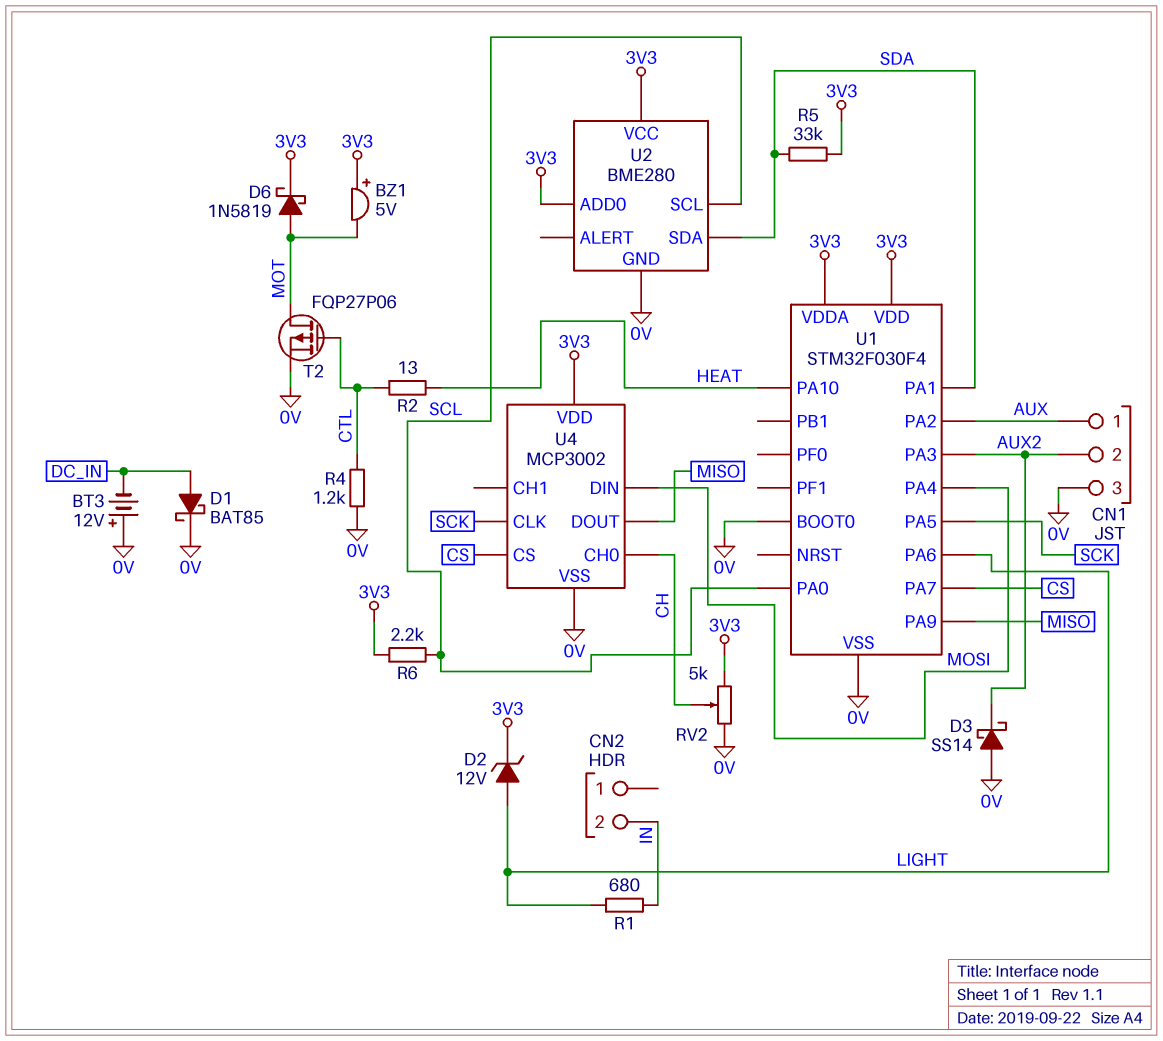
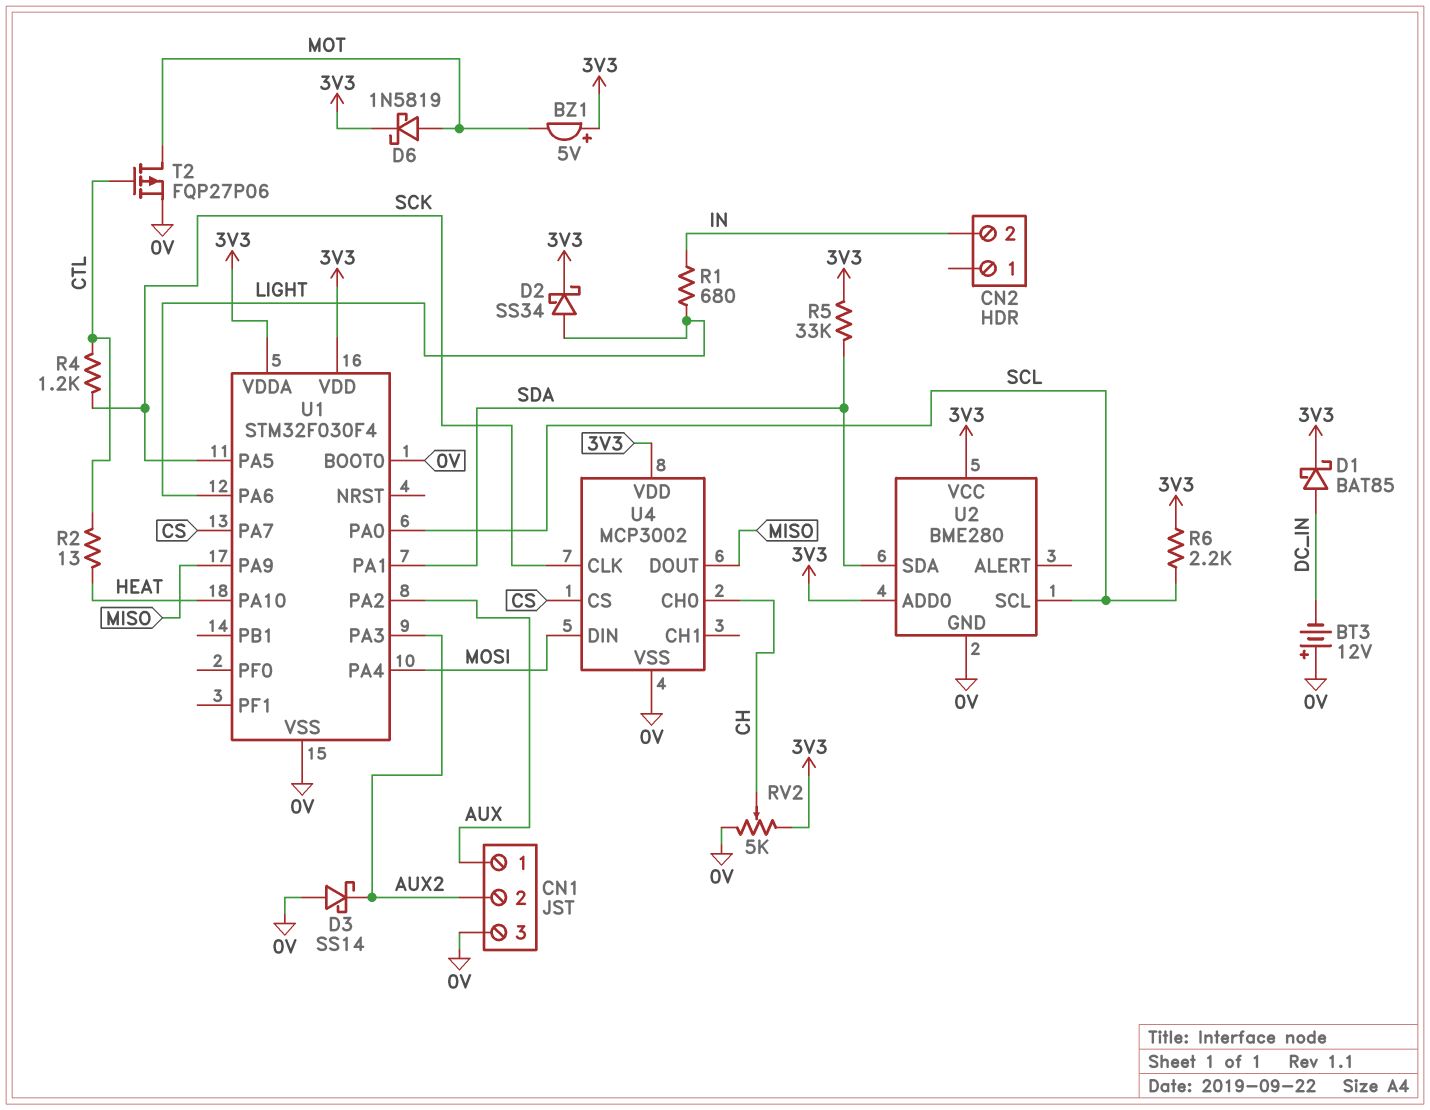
D1: schottky BAT85 (A DC_IN, K 0V) -> schottky BAT85 (A DC_IN, K 3V3)
D2: zener 12V (A LIGHT, K 3V3) -> schottky SS34 (A LIGHT, K 3V3)
R4: 1.2k (0V, CTL) -> 1.2k (CTL, SCK)

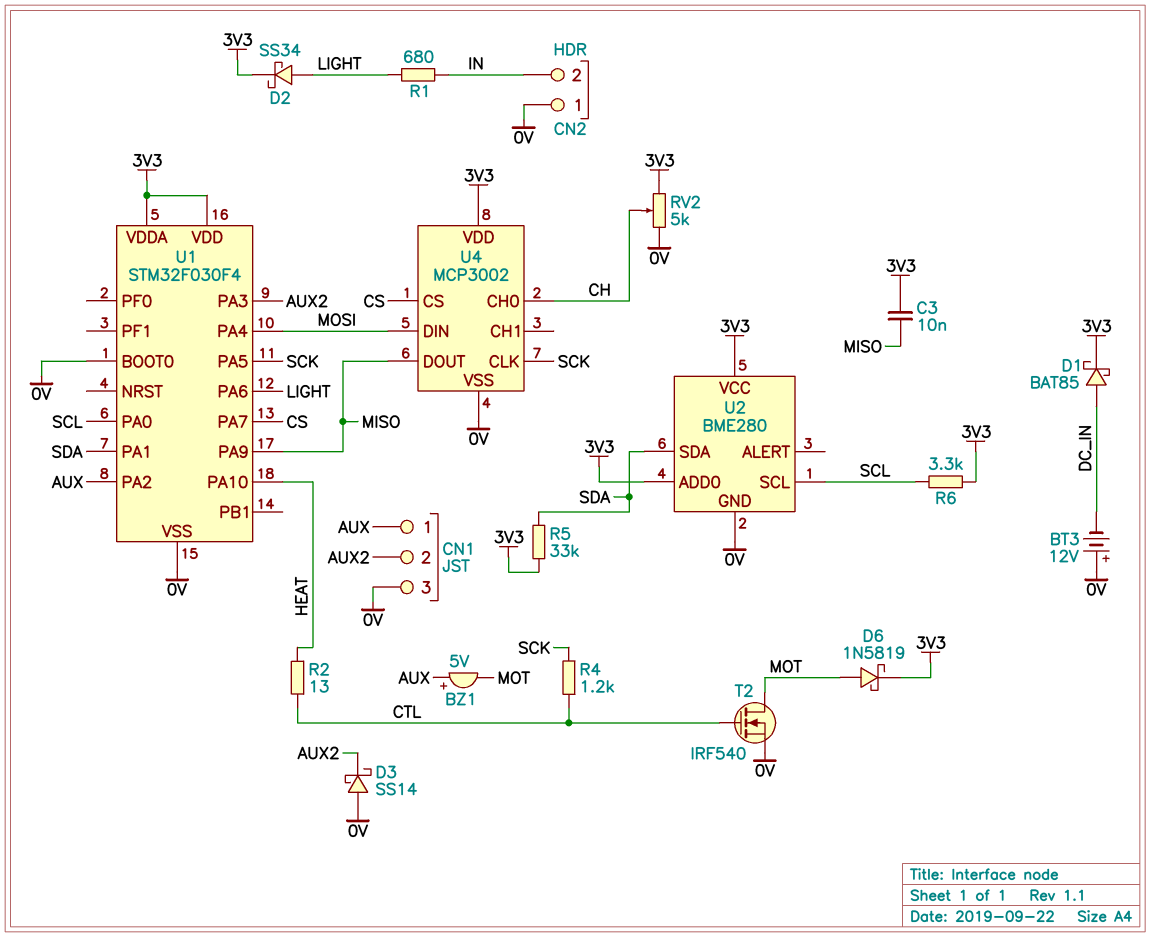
BZ1: buzzer 5V (plus 3V3, minus MOT) -> buzzer 5V (plus AUX, minus MOT)
C3: none -> 10nF (3V3, MISO)
CN2 pin 1: none -> 0V
R6: 2.2k (3V3, SCL) -> 3.3k (3V3, SCL)
T2: PMOS FQP27P06 (G CTL, D MOT, S 0V) -> NMOS IRF540 (G CTL, D MOT, S 0V)

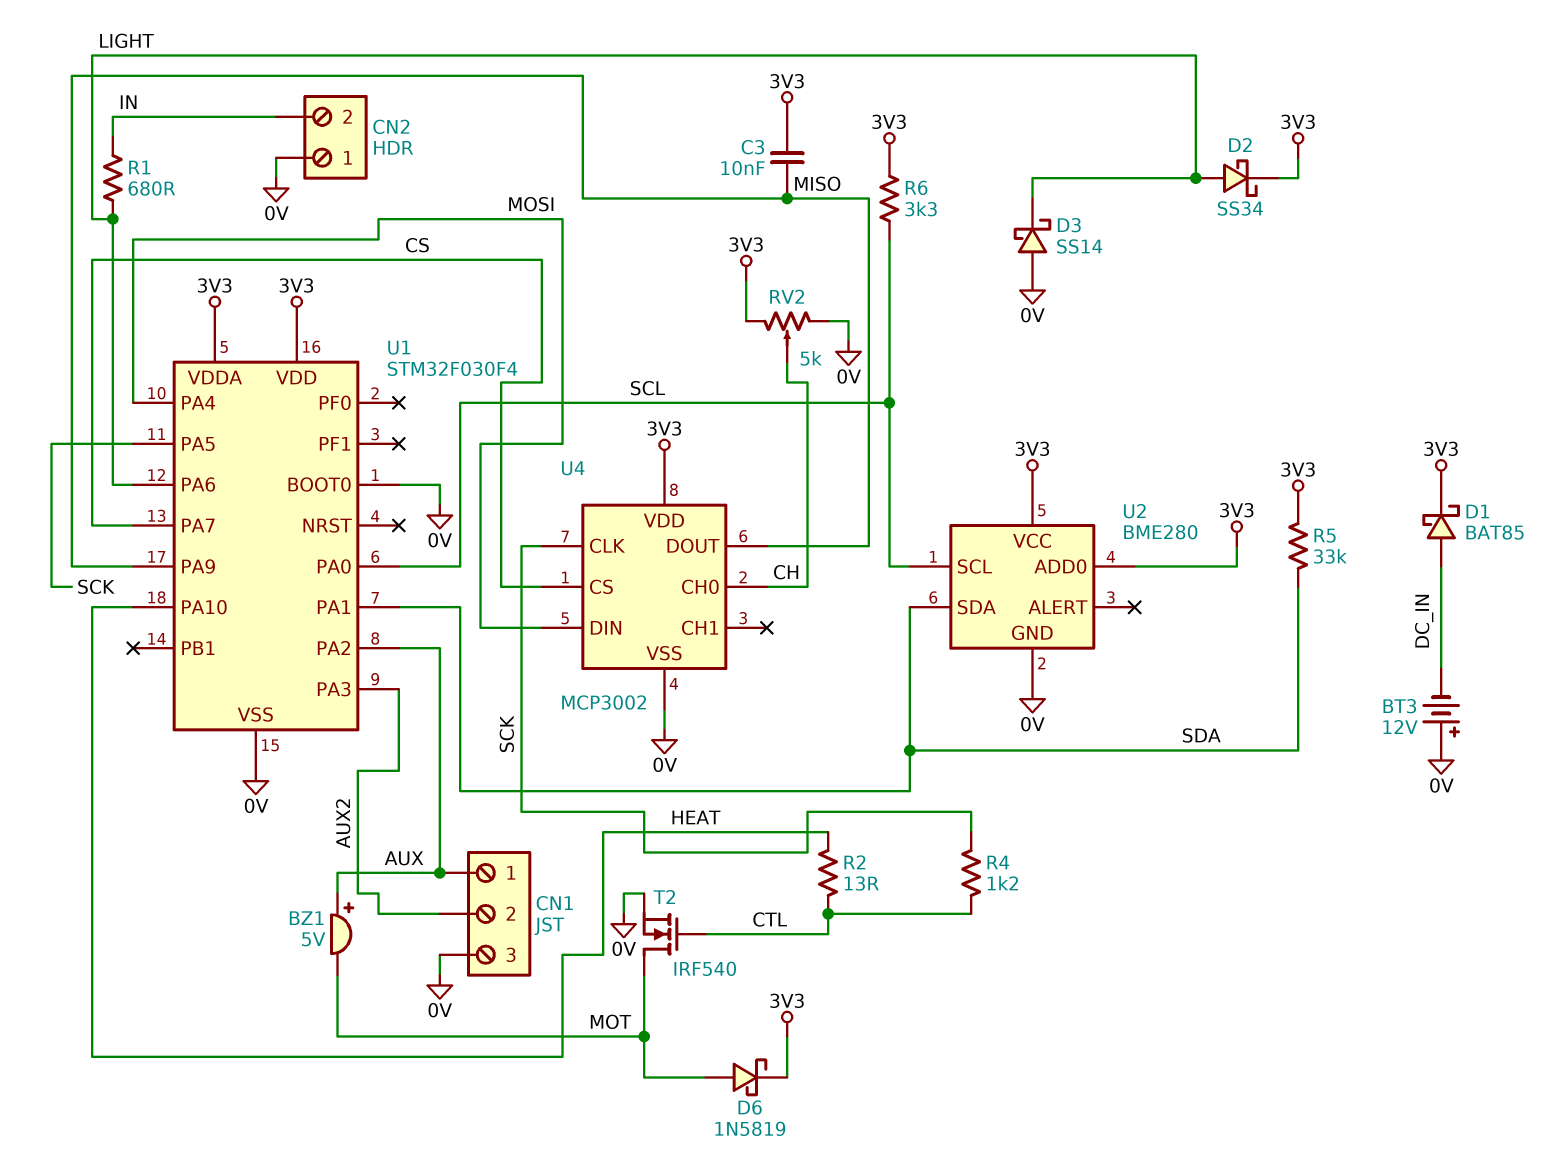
D3: schottky SS14 (A 0V, K AUX2) -> schottky SS14 (A 0V, K LIGHT)

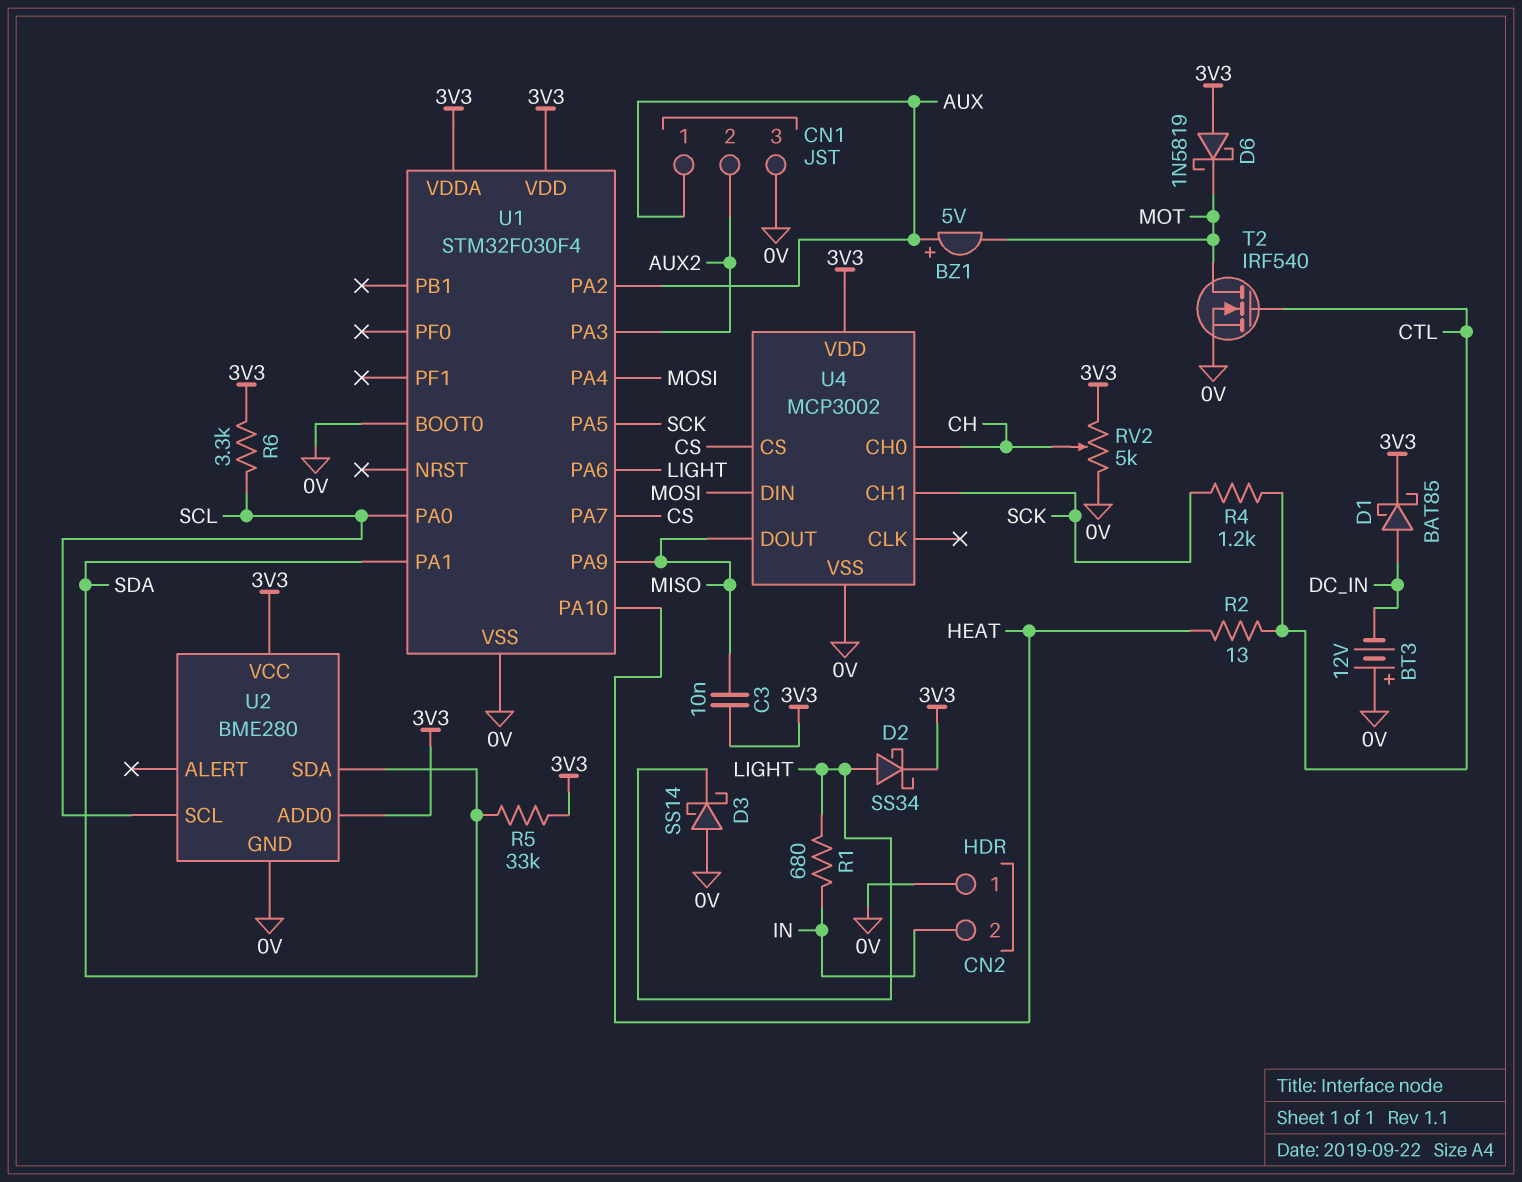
D6: schottky 1N5819 (A MOT, K 3V3) -> schottky 1N5819 (A 3V3, K MOT)
U4 pin CH1: none -> SCK
U4 pin CLK: SCK -> none

